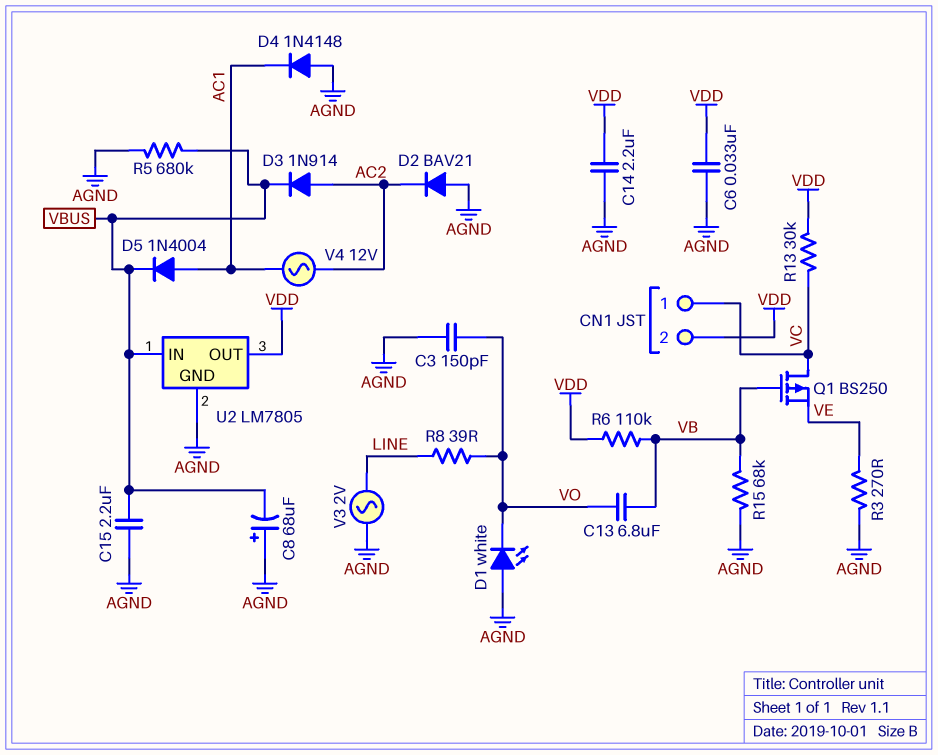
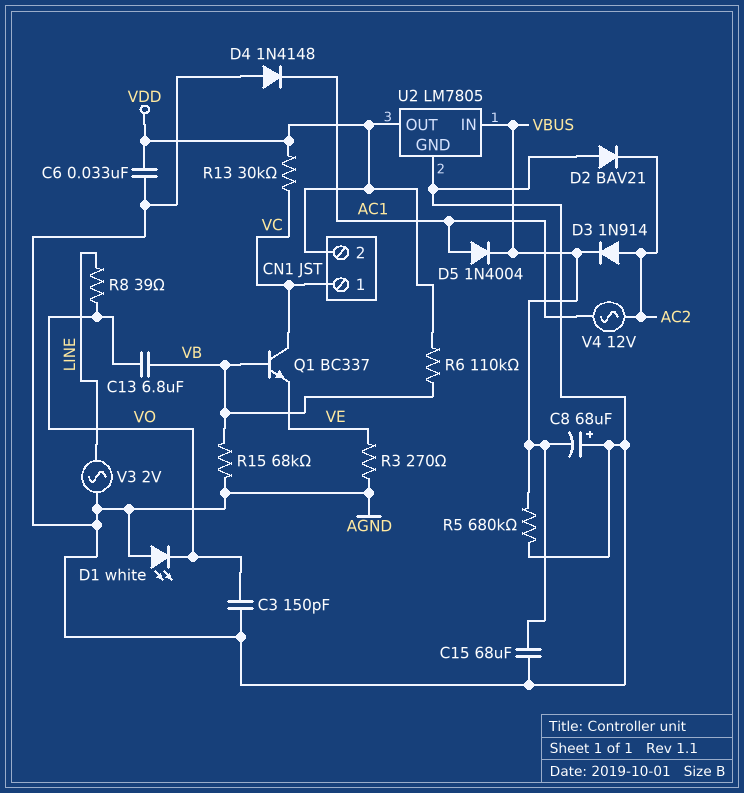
C14: 2.2uF (AGND, VDD) -> none
C15: 2.2uF (AGND, VBUS) -> 68uF (AGND, VBUS)
Q1: PMOS BS250 (G VB, D VC, S VE) -> NPN BC337 (B VB, C VC, E VE)

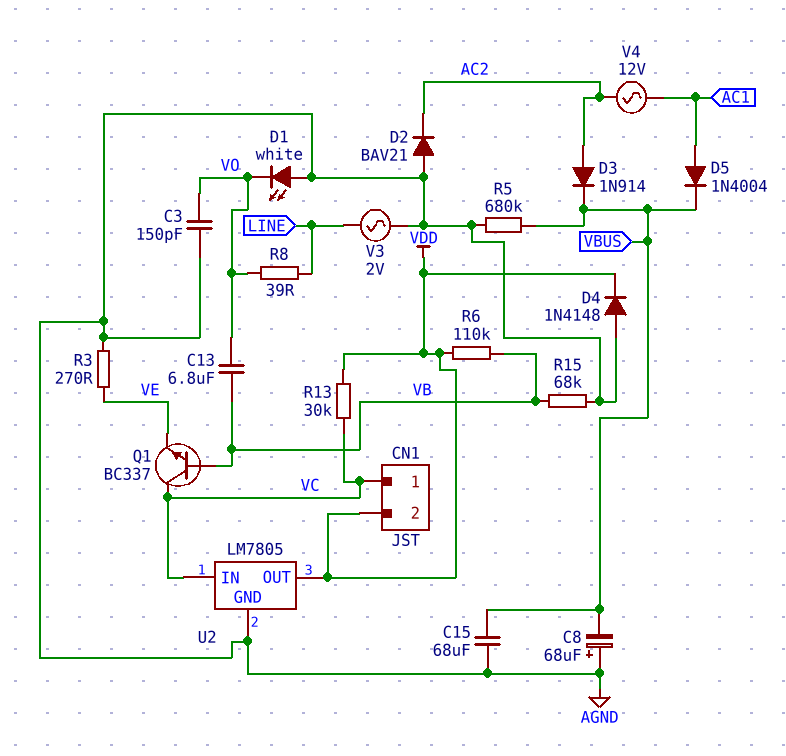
C6: 33nF (AGND, VDD) -> none
D4: diode 1N4148 (A AGND, K AC1) -> diode 1N4148 (A AGND, K VDD)
U2 pin IN: VBUS -> VC

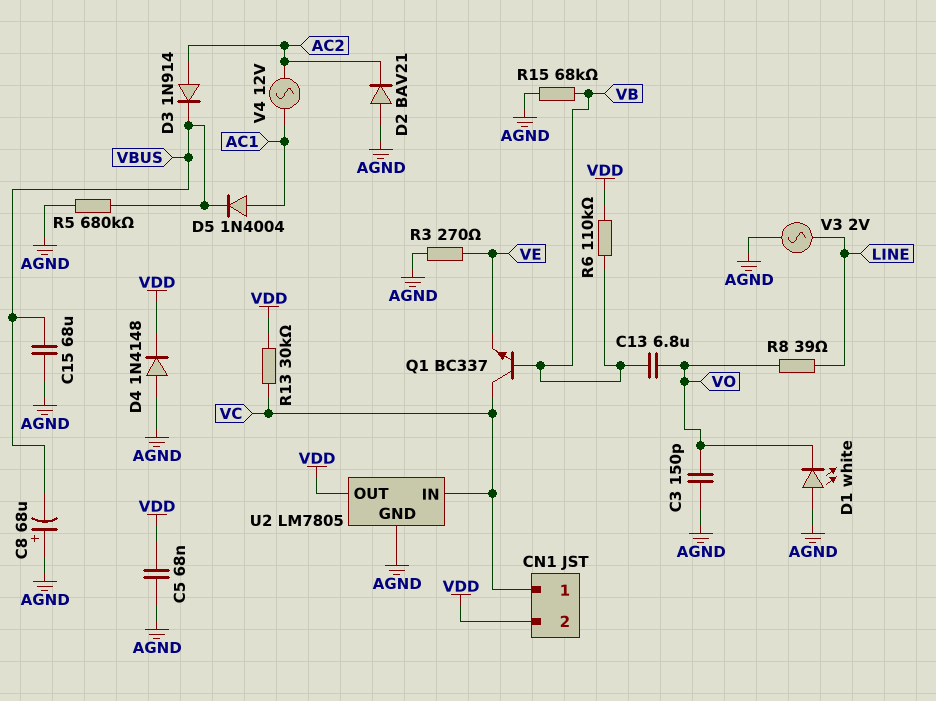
C5: none -> 68nF (AGND, VDD)

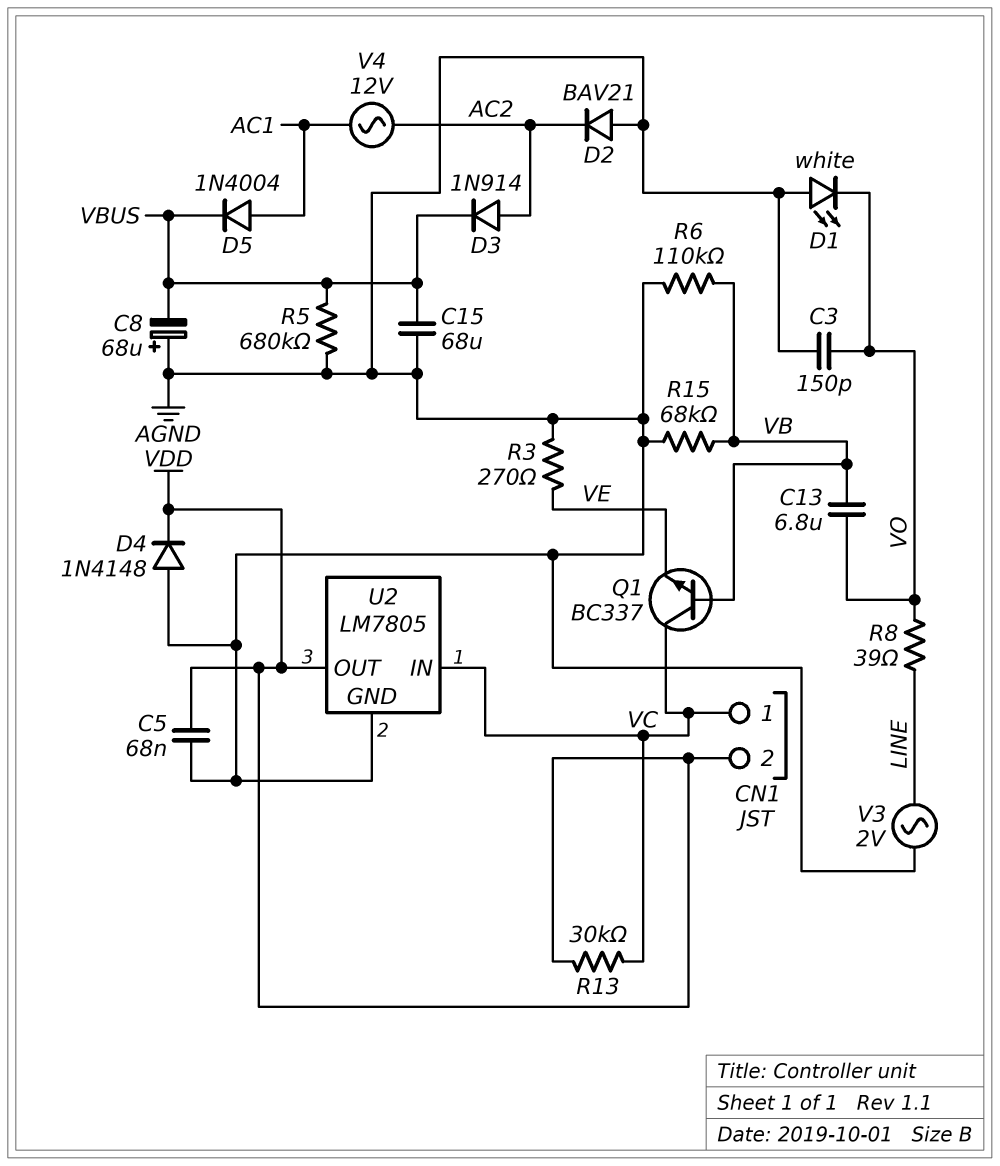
R6: 110k (VB, VDD) -> 110k (AGND, VB)

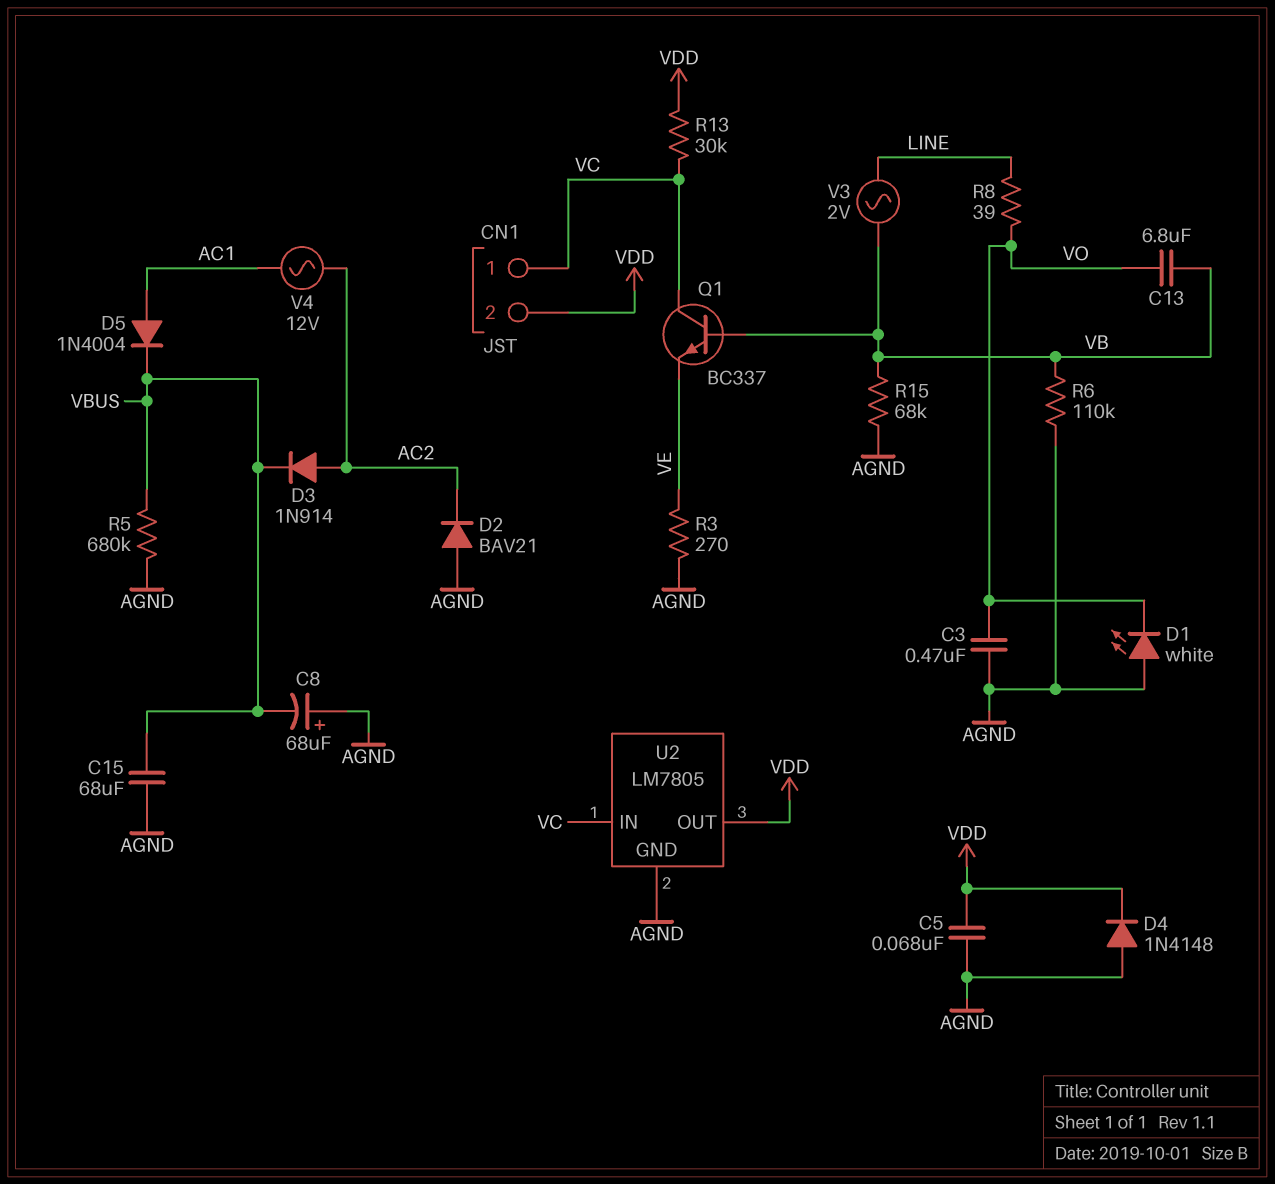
C3: 150pF (AGND, VO) -> 470nF (AGND, VO)
V3: AC 2V (AGND, LINE) -> AC 2V (LINE, VB)

